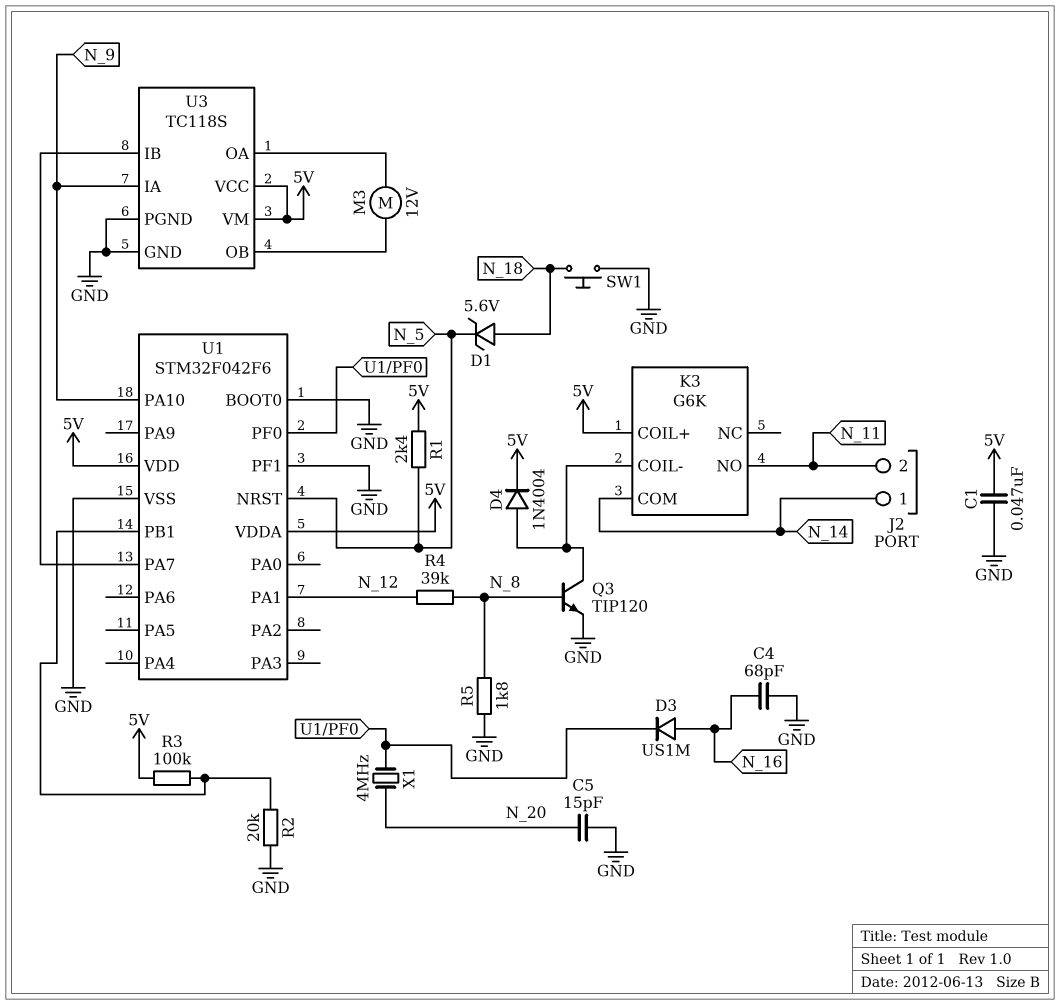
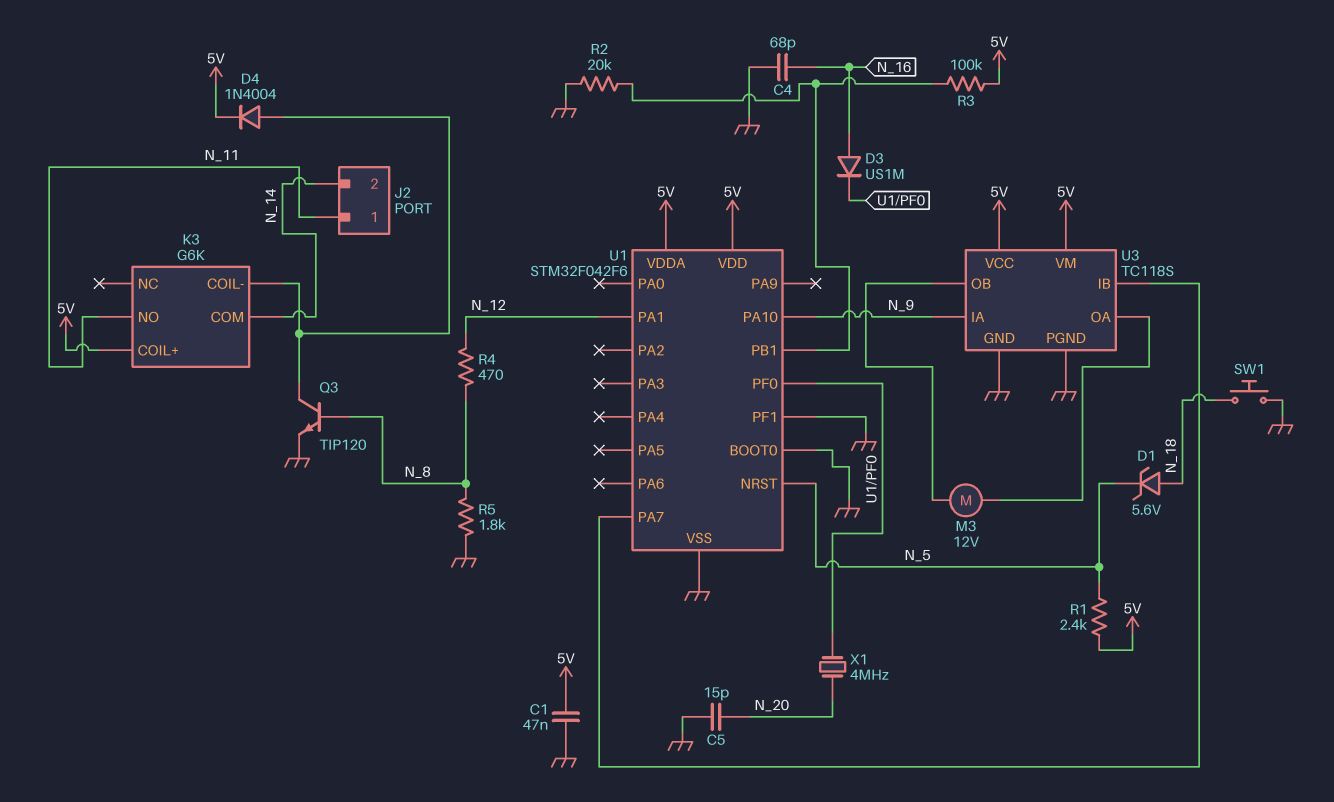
J2 pin 1: N_14 -> N_11
J2 pin 2: N_11 -> N_14
R4: 39k (N_8, N_12) -> 470 (N_8, N_12)

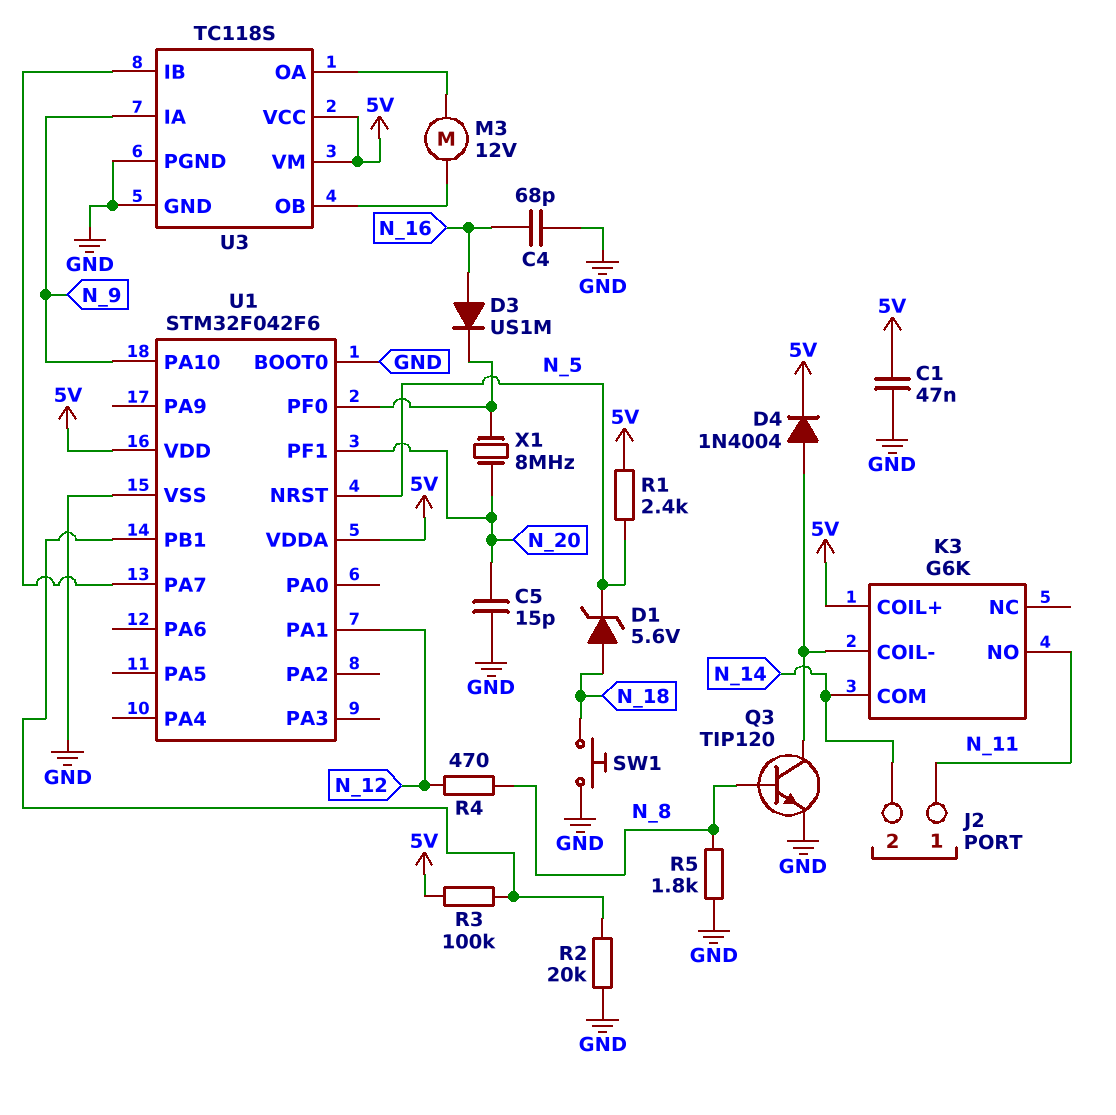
U1 pin PF1: GND -> N_20
X1: 4MHz (N_20, U1/PF0) -> 8MHz (N_20, U1/PF0)

